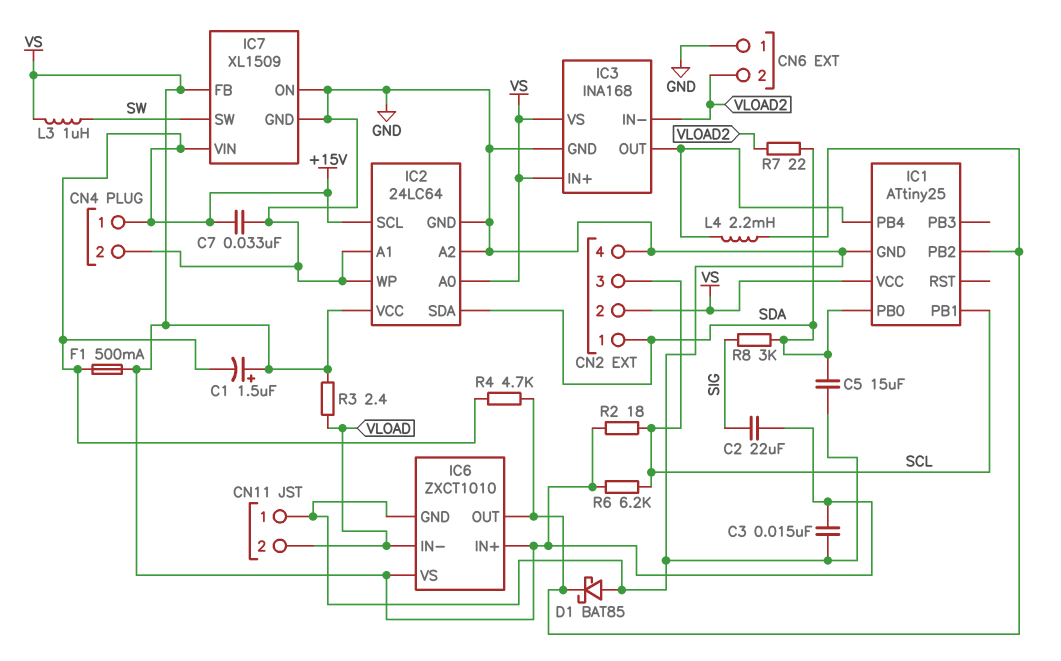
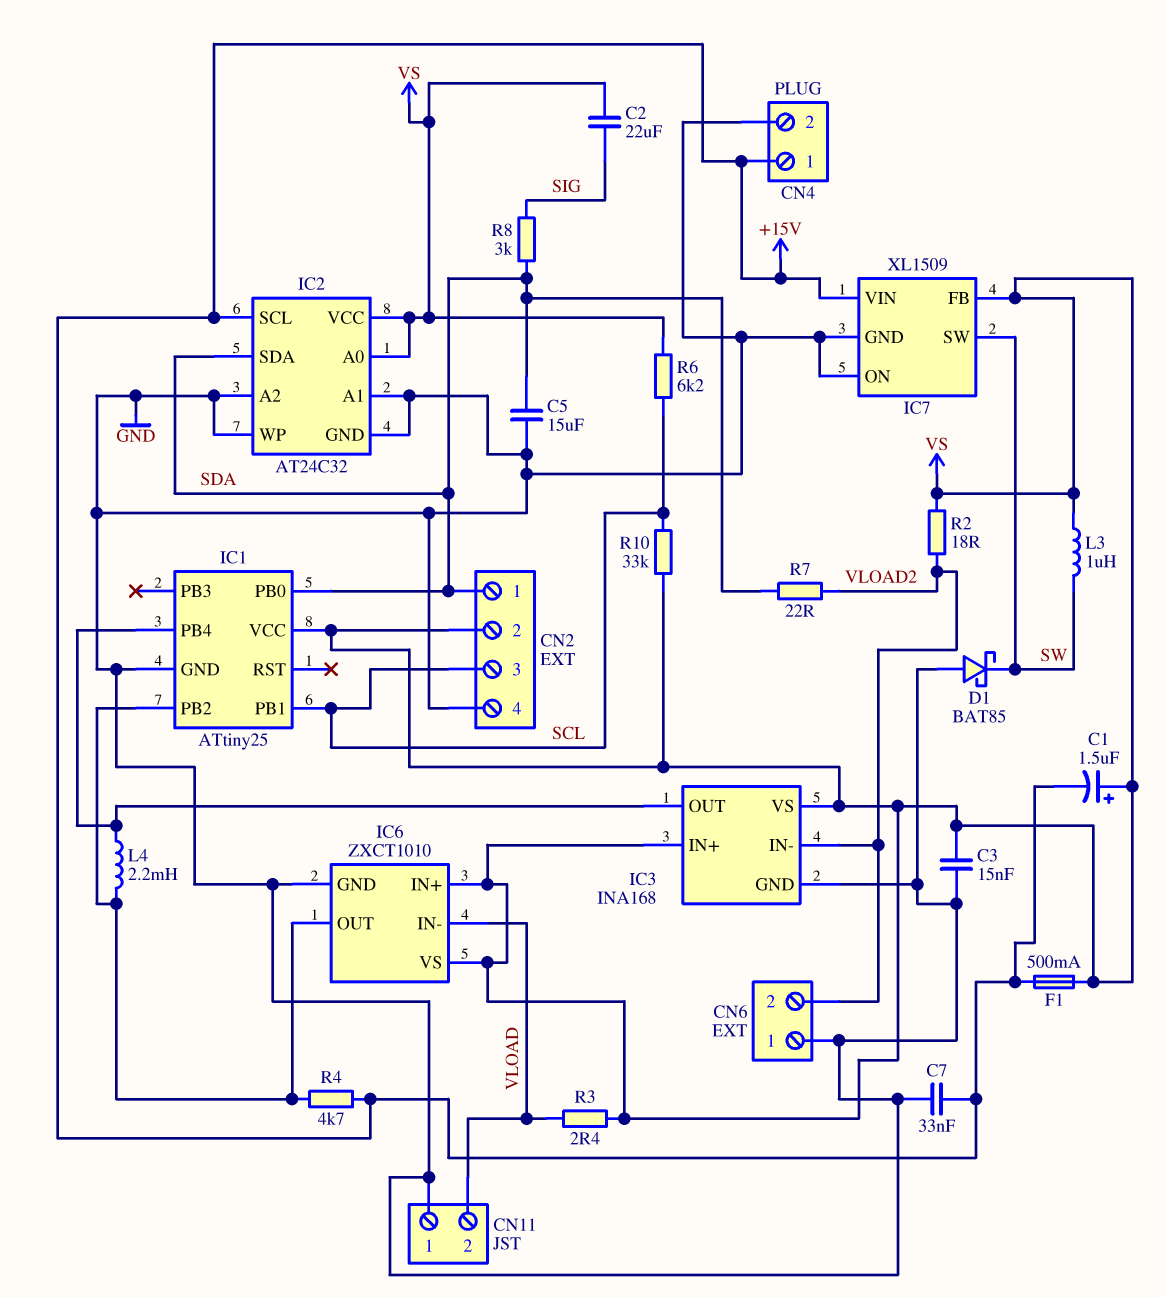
D1: schottky BAT85 (A GND, K IC1/PB2) -> schottky BAT85 (A GND, K SW)
IC2: 24LC64 -> AT24C32
R2: 18 (SCL, VS) -> 18 (VLOAD2, VS)
R10: none -> 33k (SCL, VS)

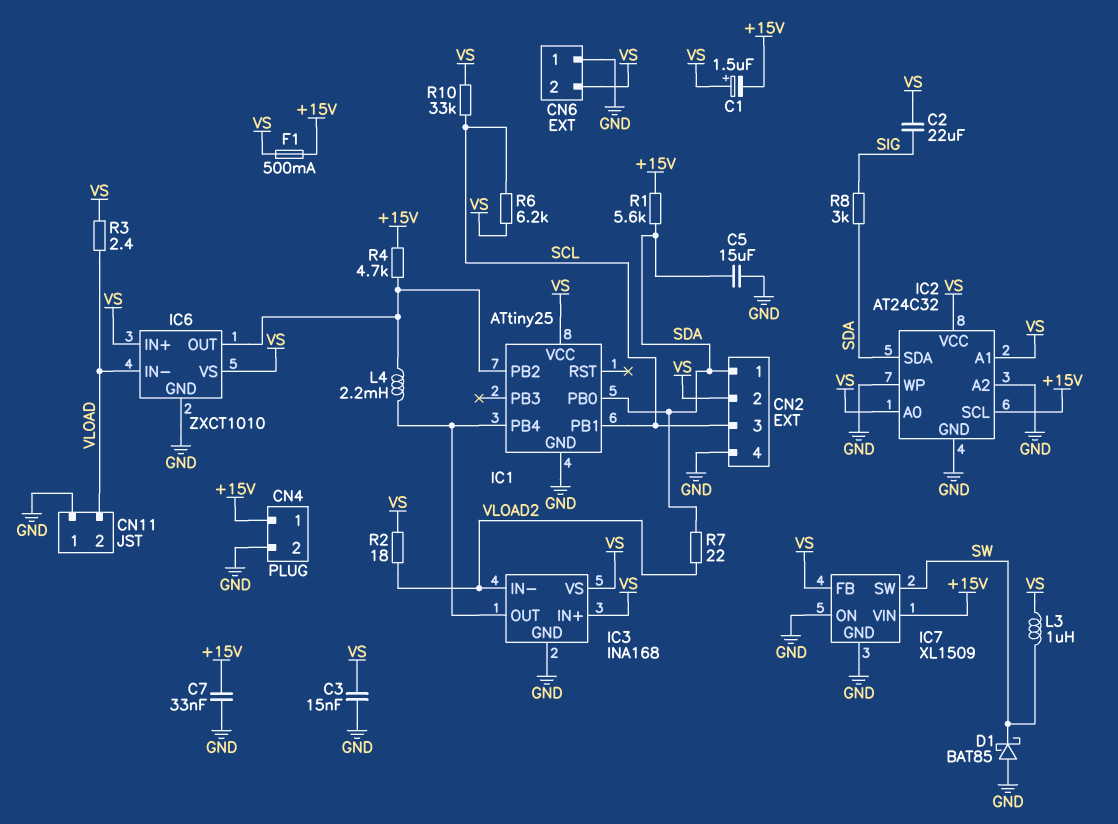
CN6 pin 2: VLOAD2 -> VS
IC2 pin A1: GND -> VS
R1: none -> 5.6k (+15V, SDA)

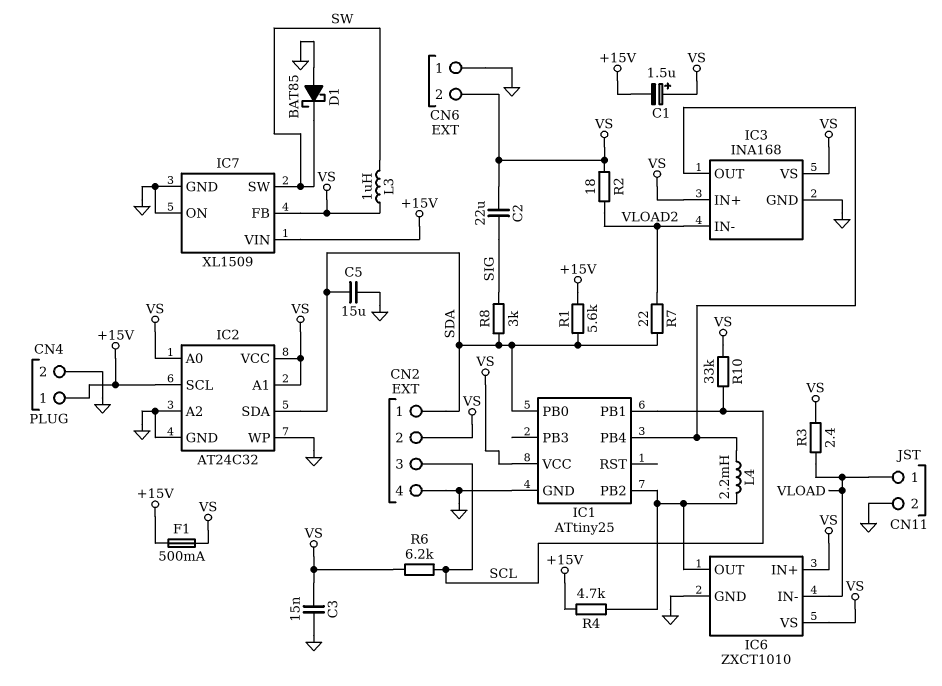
C7: 33nF (+15V, GND) -> none
CN11 pin 1: GND -> VLOAD
CN11 pin 2: VLOAD -> GND

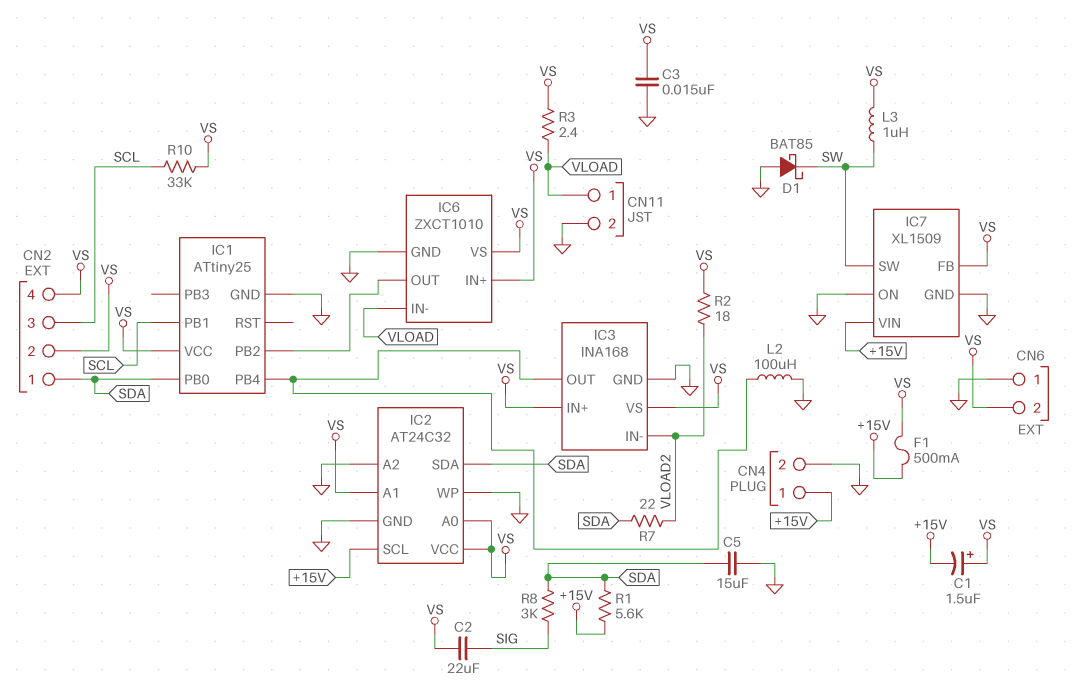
CN2 pin 4: GND -> VS
L2: none -> 100uH (GND, IC1/PB4)
L4: 2.2mH (IC1/PB2, IC1/PB4) -> none
R4: 4.7k (+15V, IC1/PB2) -> none
R6: 6.2k (SCL, VS) -> none

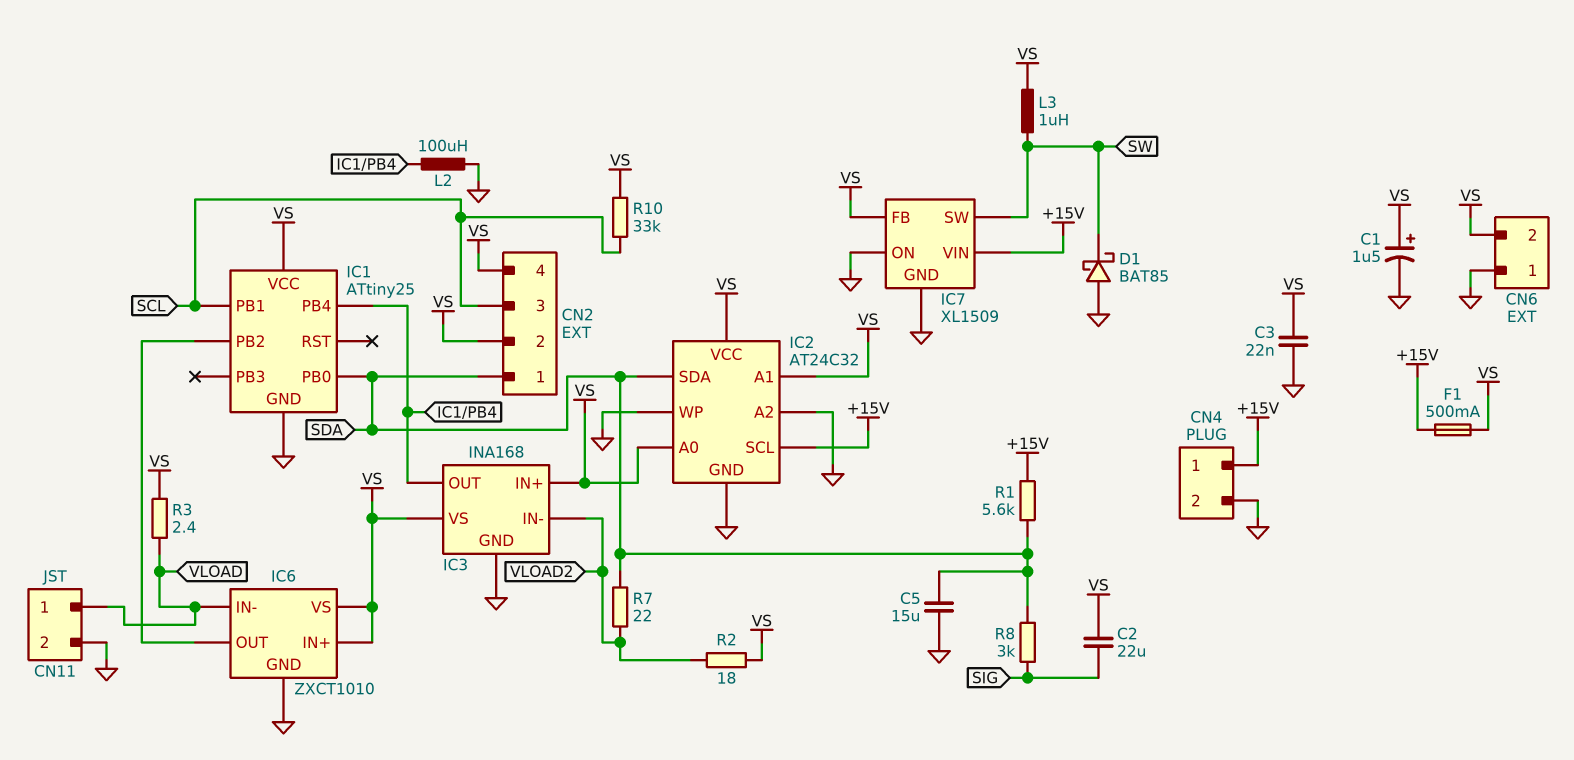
C1: 1.5uF (plus VS, minus +15V) -> 1.5uF (plus VS, minus GND)
C3: 15nF (GND, VS) -> 22nF (GND, VS)

